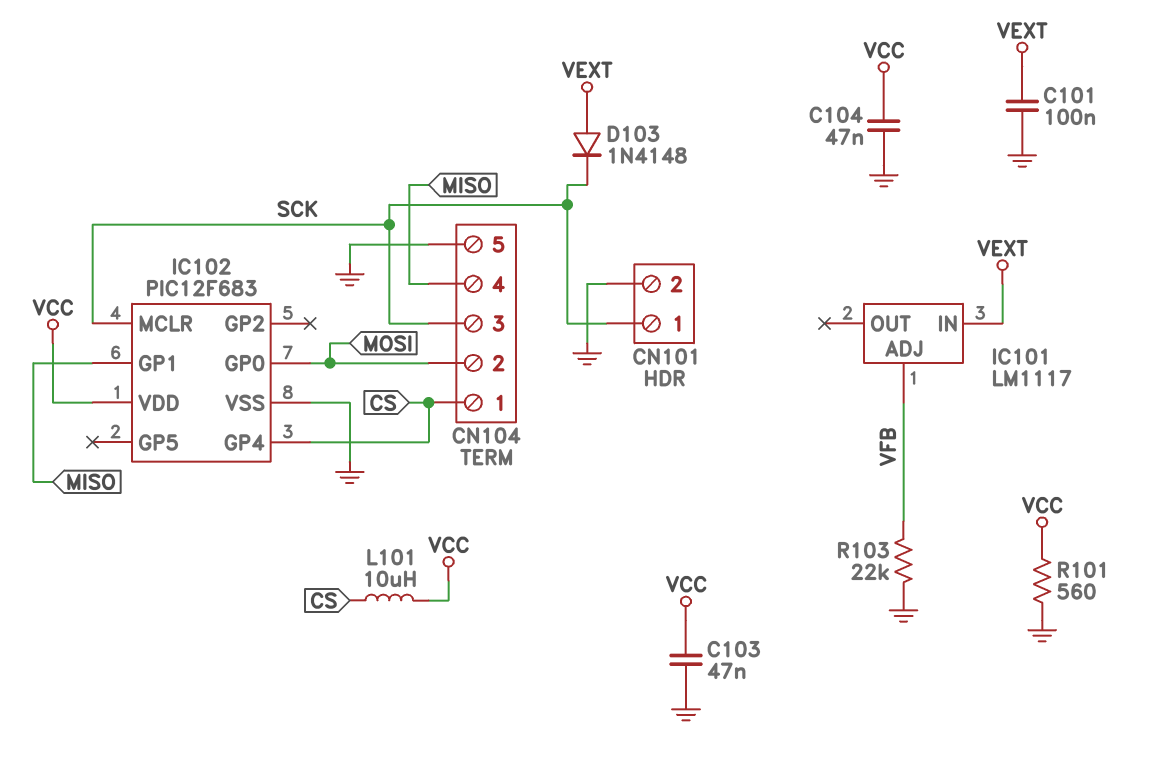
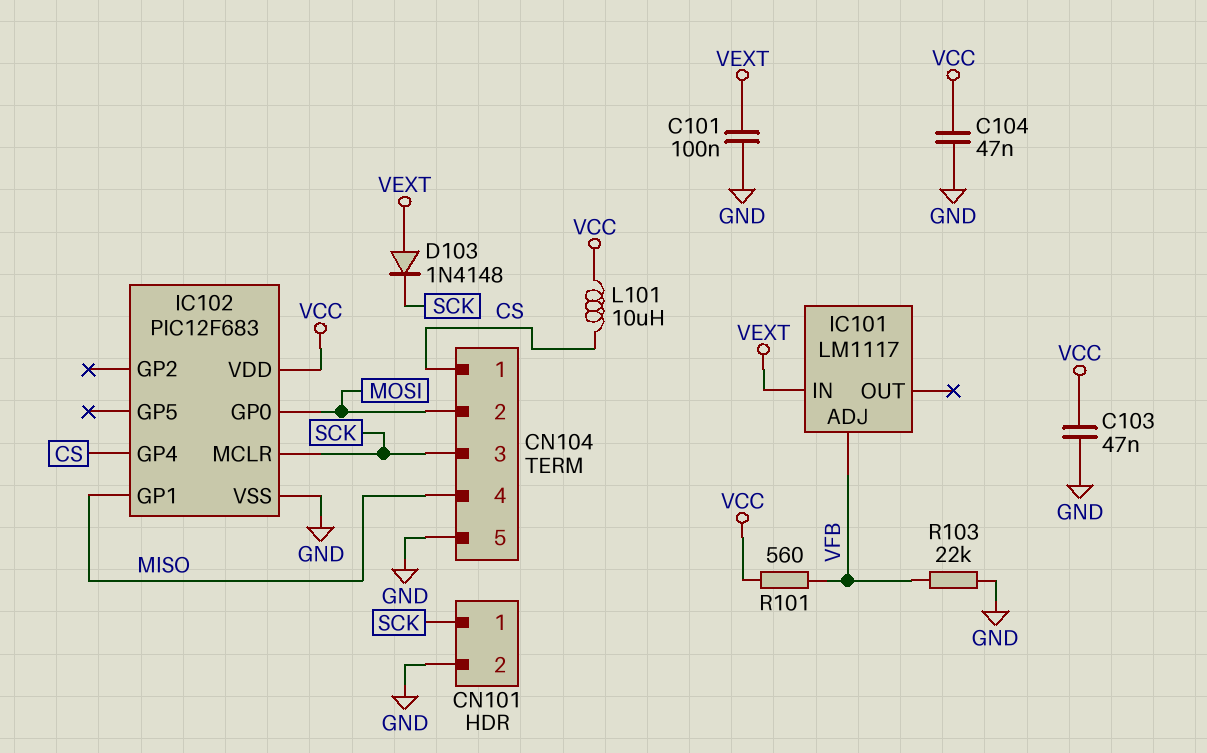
R101: 560 (GND, VCC) -> 560 (VCC, VFB)

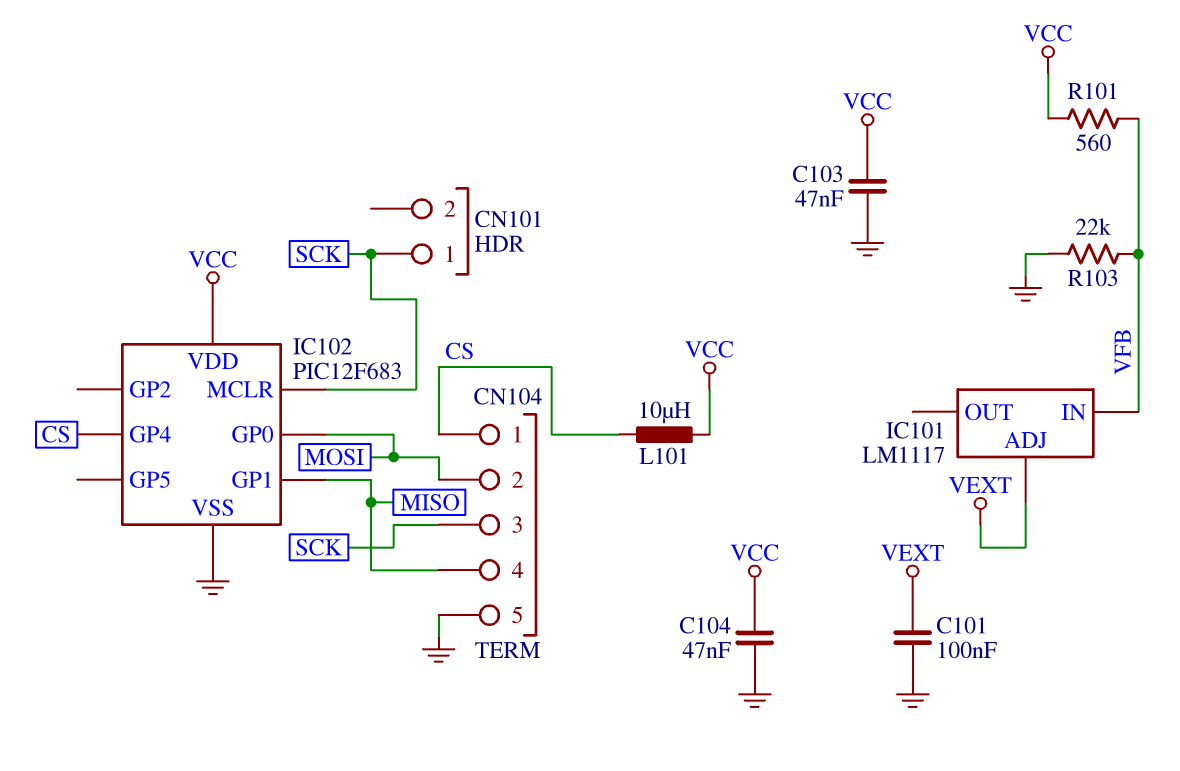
CN101 pin 2: GND -> none
D103: diode 1N4148 (A VEXT, K SCK) -> none
IC101 pin ADJ: VFB -> VEXT
IC101 pin IN: VEXT -> VFB

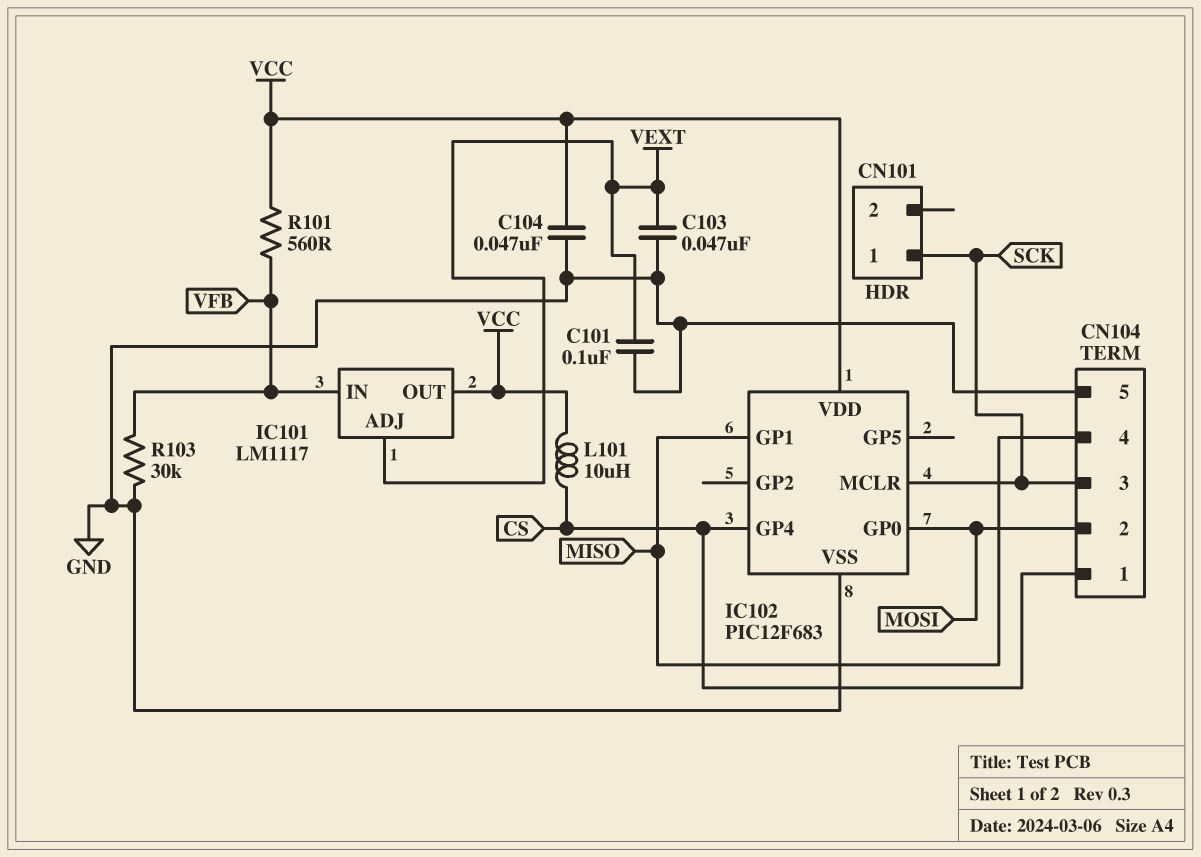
C103: 47nF (GND, VCC) -> 47nF (GND, VEXT)
IC101 pin OUT: none -> VCC
R103: 22k (GND, VFB) -> 30k (GND, VFB)

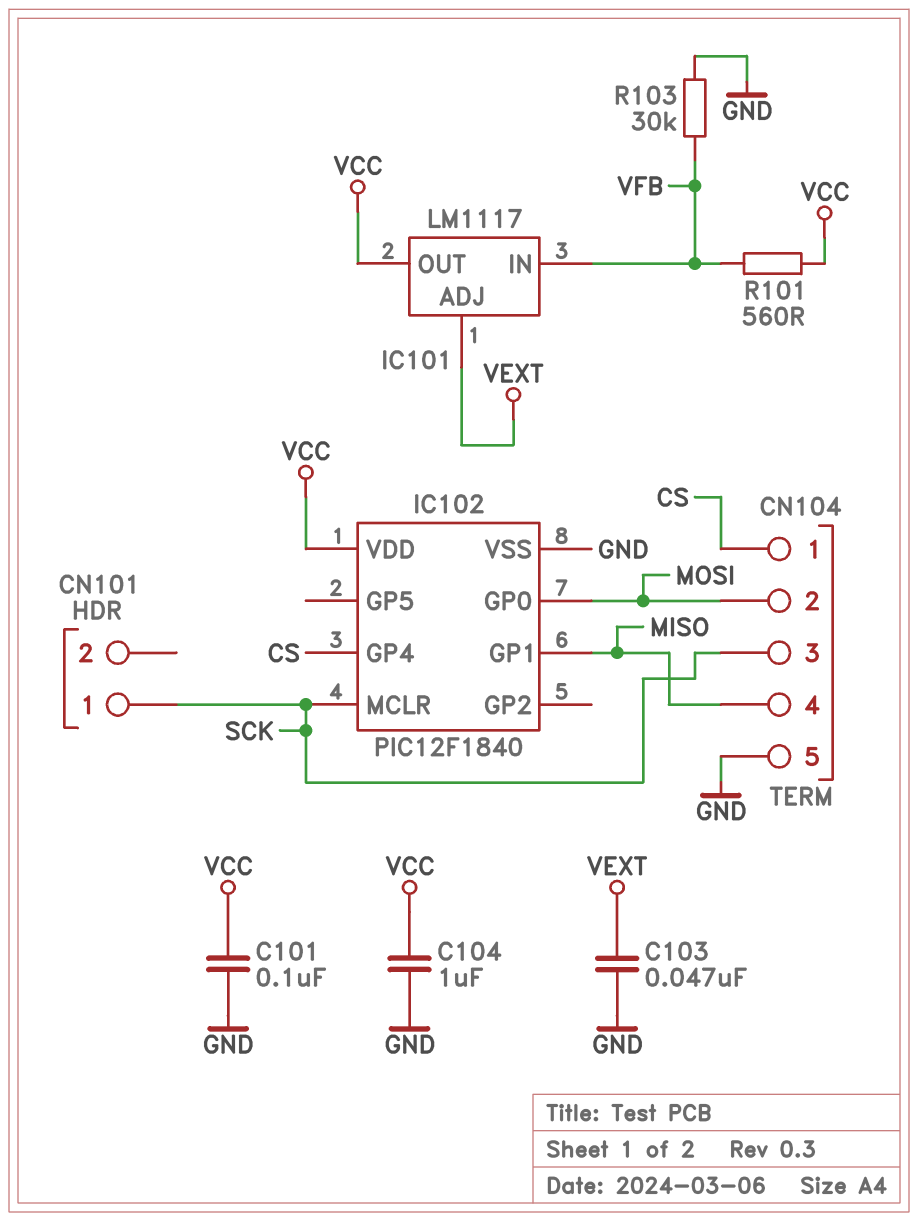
C101: 100nF (GND, VEXT) -> 100nF (GND, VCC)
C104: 47nF (GND, VCC) -> 1uF (GND, VCC)
IC102: PIC12F683 -> PIC12F1840
L101: 10uH (CS, VCC) -> none

